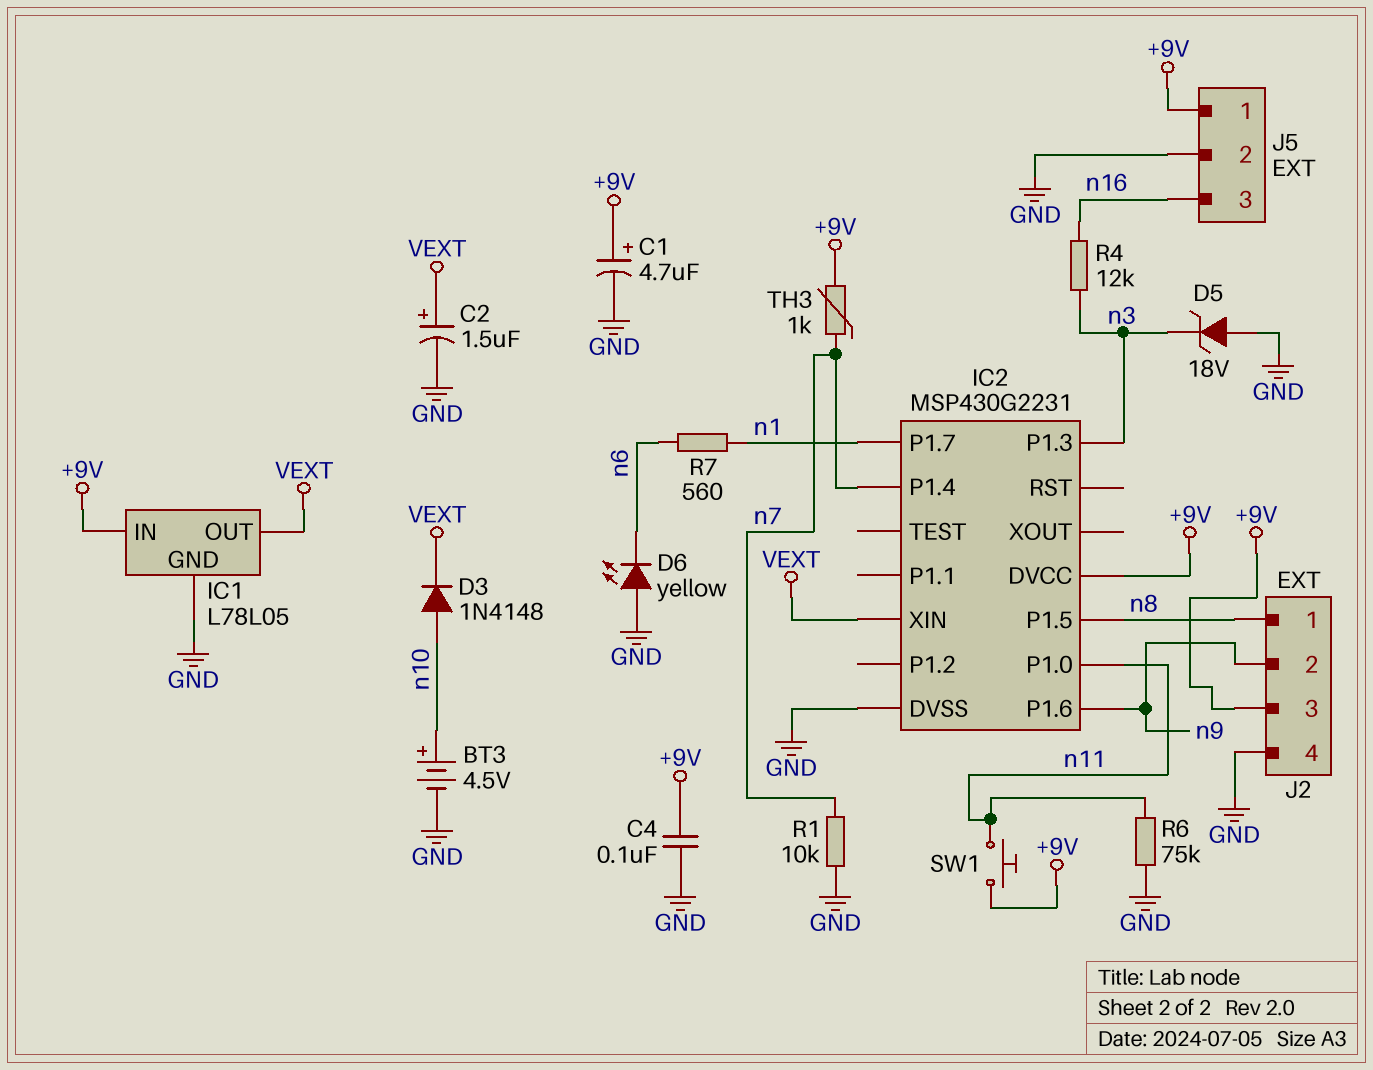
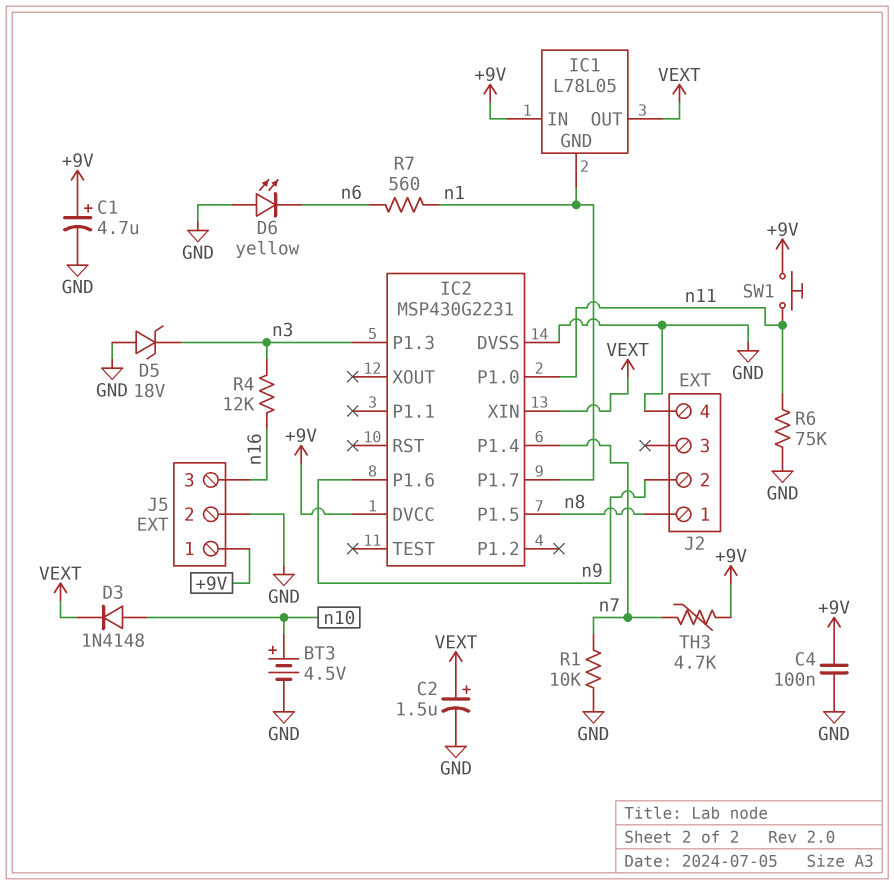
IC1 pin GND: GND -> n1
J2 pin 3: +9V -> none
TH3: 1k (+9V, n7) -> 4.7k (+9V, n7)

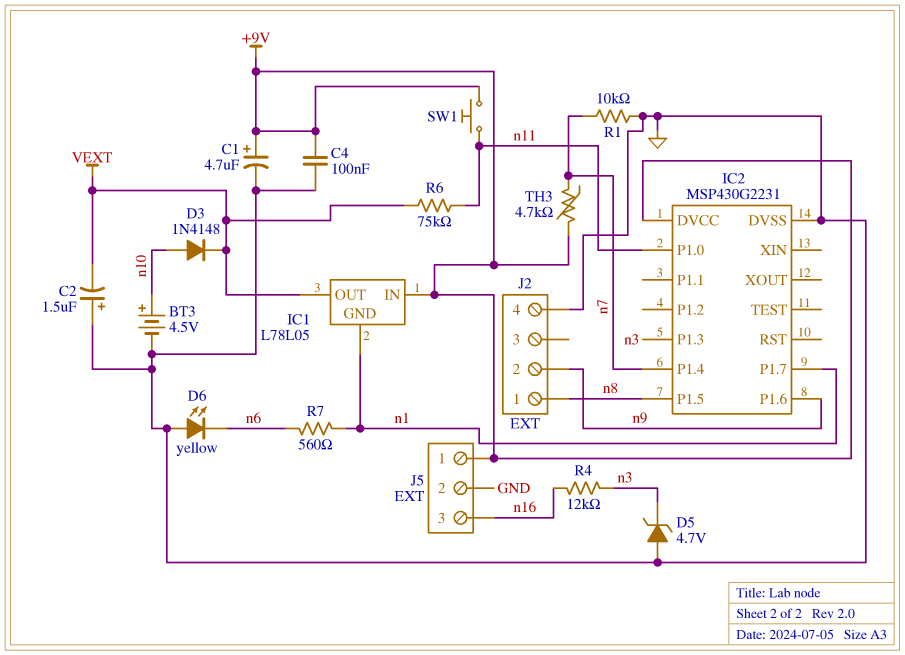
C2: 1.5uF (plus VEXT, minus GND) -> 1.5uF (plus GND, minus VEXT)
D5: zener 18V (A GND, K n3) -> zener 4.7V (A GND, K n3)
IC2 pin XIN: VEXT -> none
R6: 75k (GND, n11) -> 75k (VEXT, n11)

